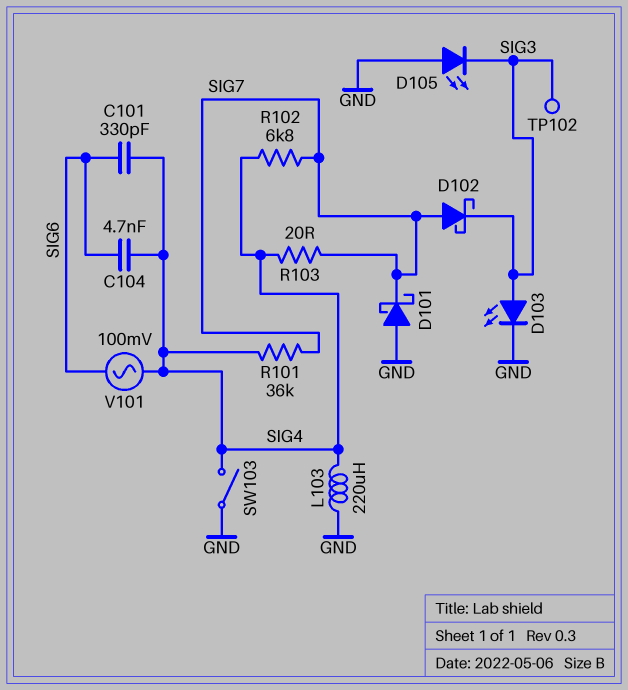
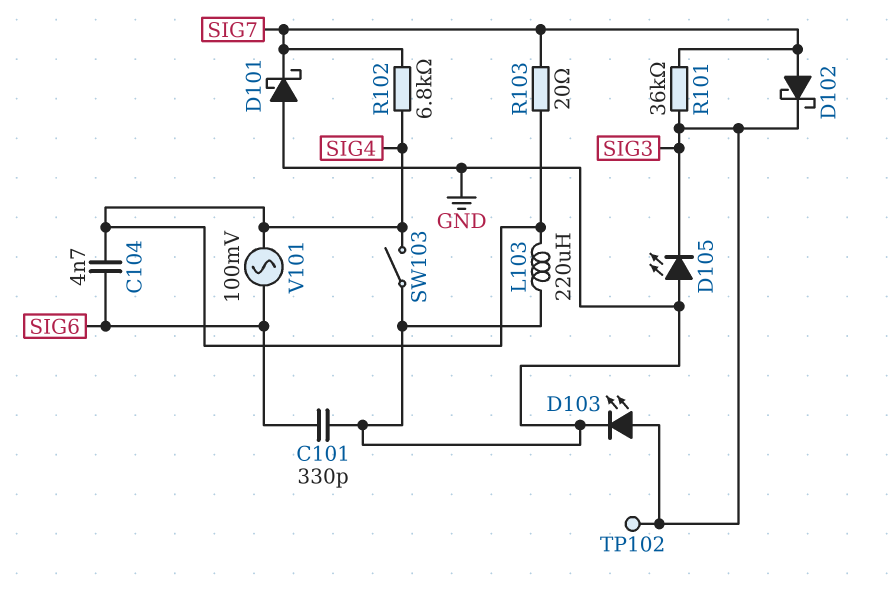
C101: 330pF (SIG4, SIG6) -> 330pF (GND, SIG6)
R101: 36k (SIG4, SIG7) -> 36k (SIG3, SIG7)

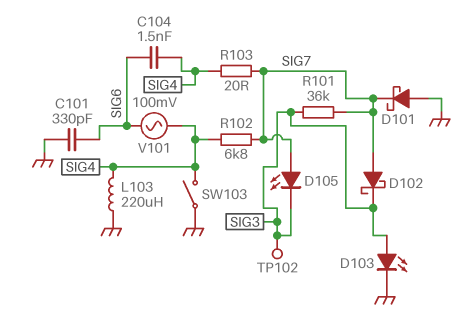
C104: 4.7nF (SIG4, SIG6) -> 1.5nF (SIG4, SIG6)
D105: LED (A GND, K SIG3) -> LED (A SIG7, K SIG3)

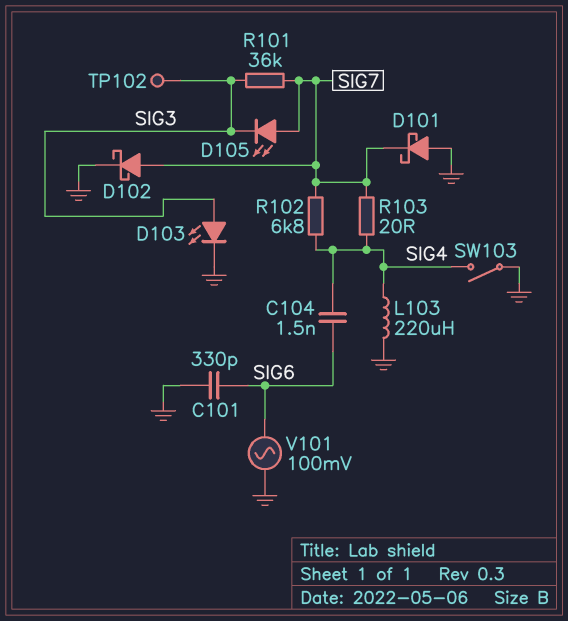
D102: schottky (A SIG7, K SIG3) -> schottky (A SIG7, K GND)
V101: AC 100mV (SIG4, SIG6) -> AC 100mV (GND, SIG6)

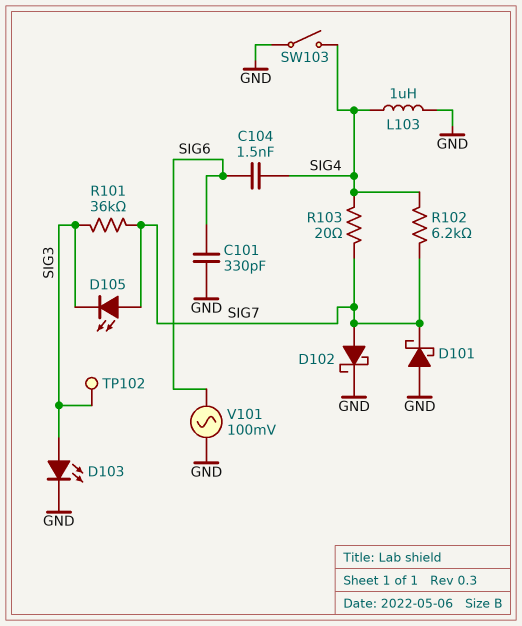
L103: 220uH (GND, SIG4) -> 1uH (GND, SIG4)
R102: 6.8k (SIG4, SIG7) -> 6.2k (SIG4, SIG7)

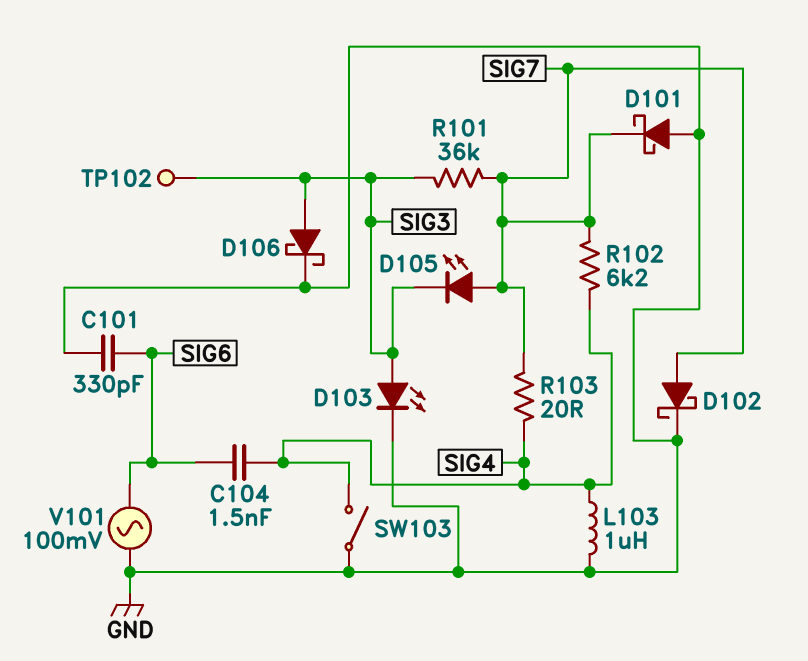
D106: none -> schottky (A SIG3, K GND)

